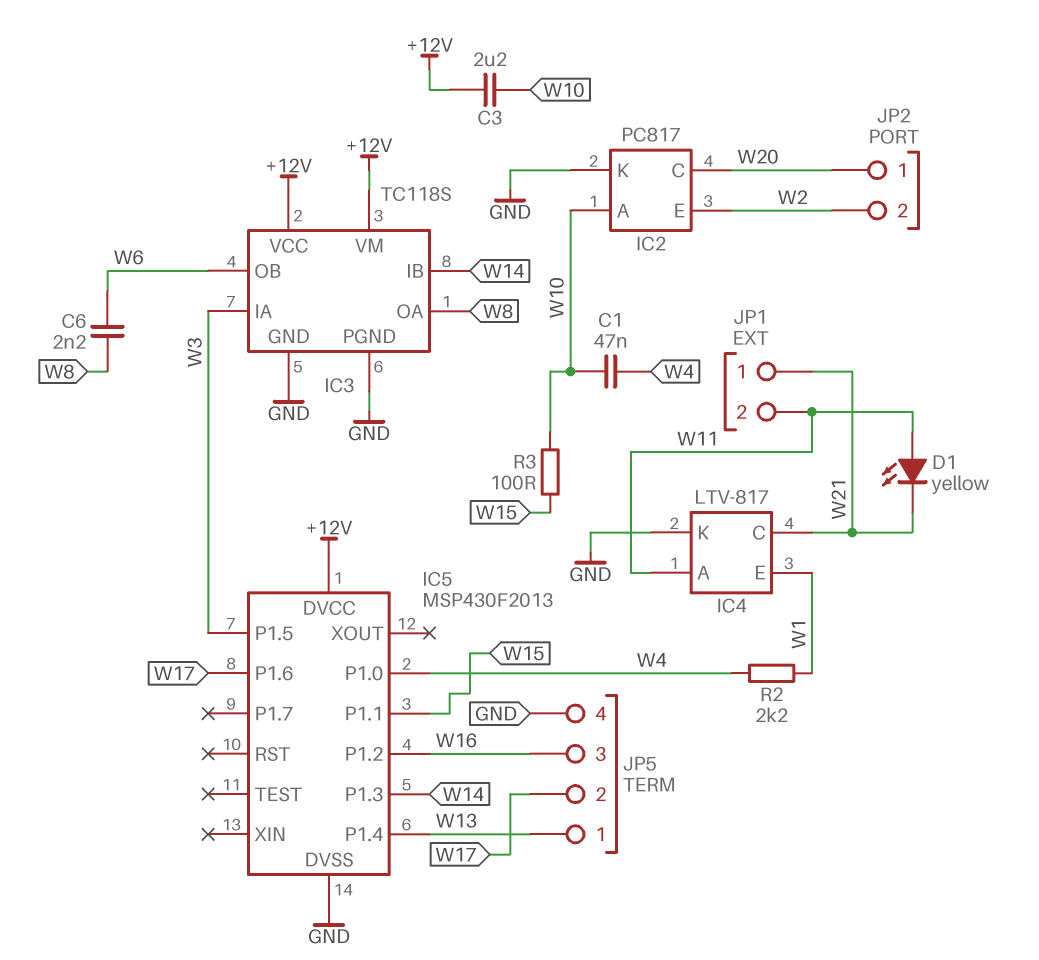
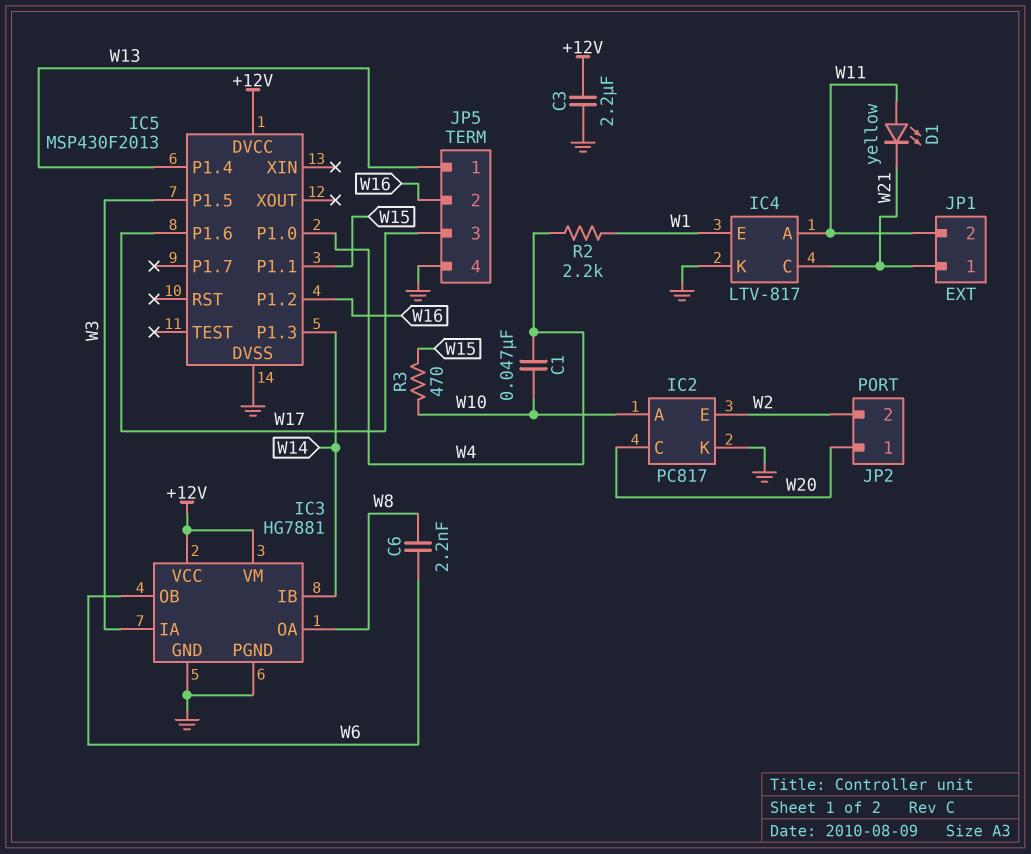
C3: 2.2uF (+12V, W10) -> 2.2uF (+12V, GND)
IC3: TC118S -> HG7881
JP5 pin 2: W17 -> W16
JP5 pin 3: W16 -> W17
R3: 100 (W10, W15) -> 470 (W10, W15)

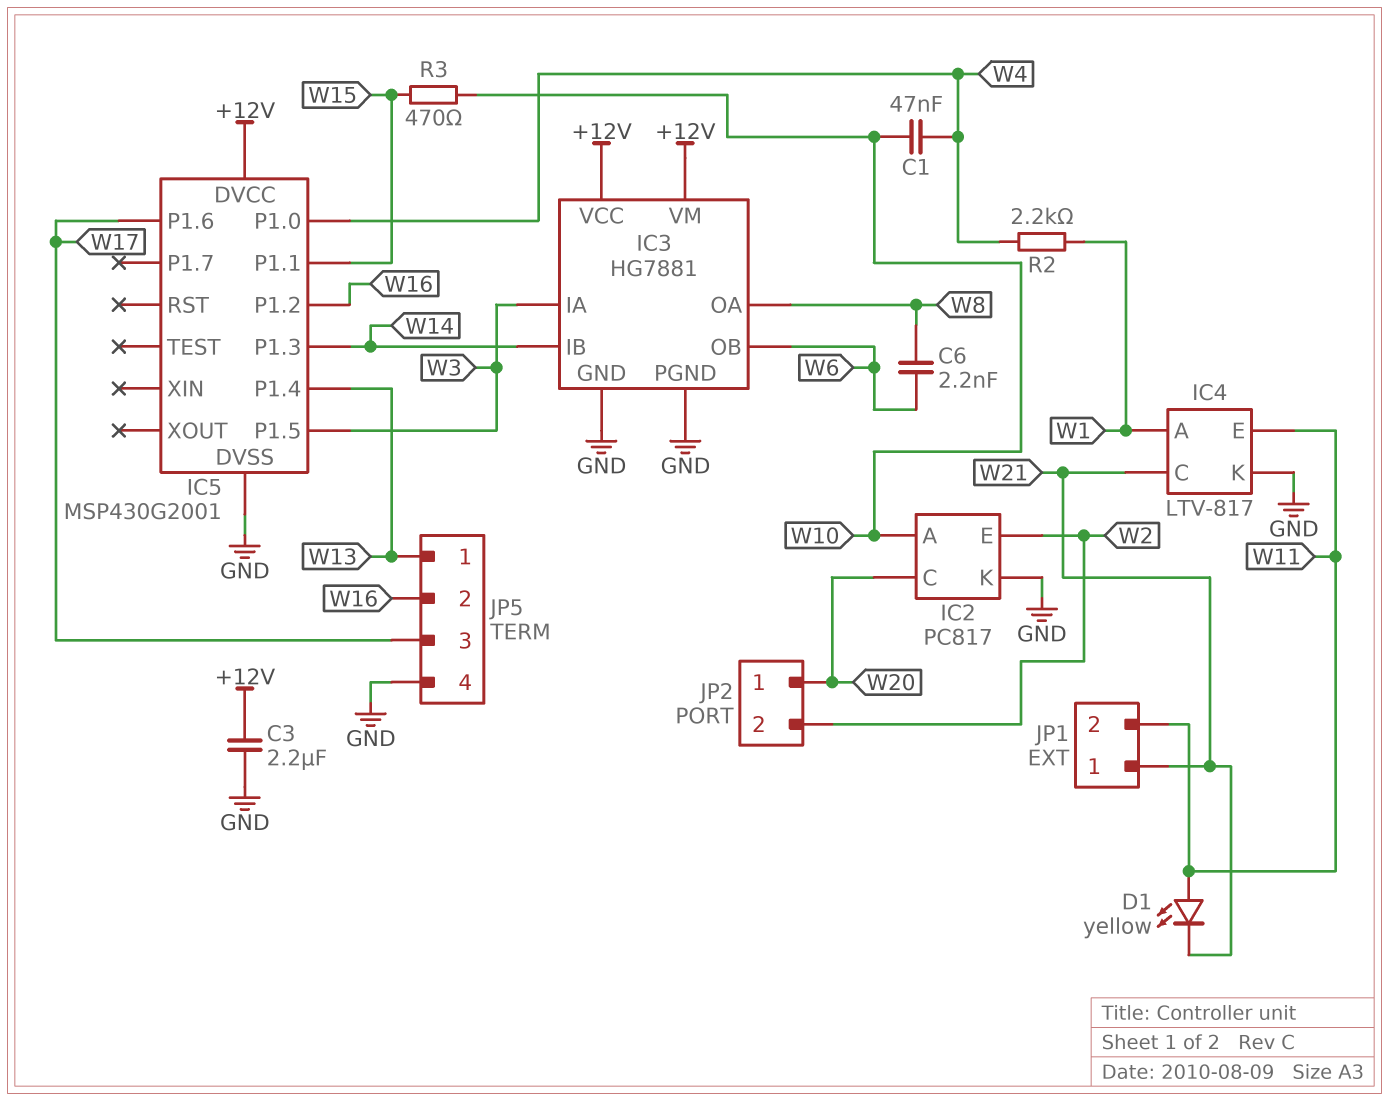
IC4 pin A: W11 -> W1
IC4 pin E: W1 -> W11
IC5: MSP430F2013 -> MSP430G2001

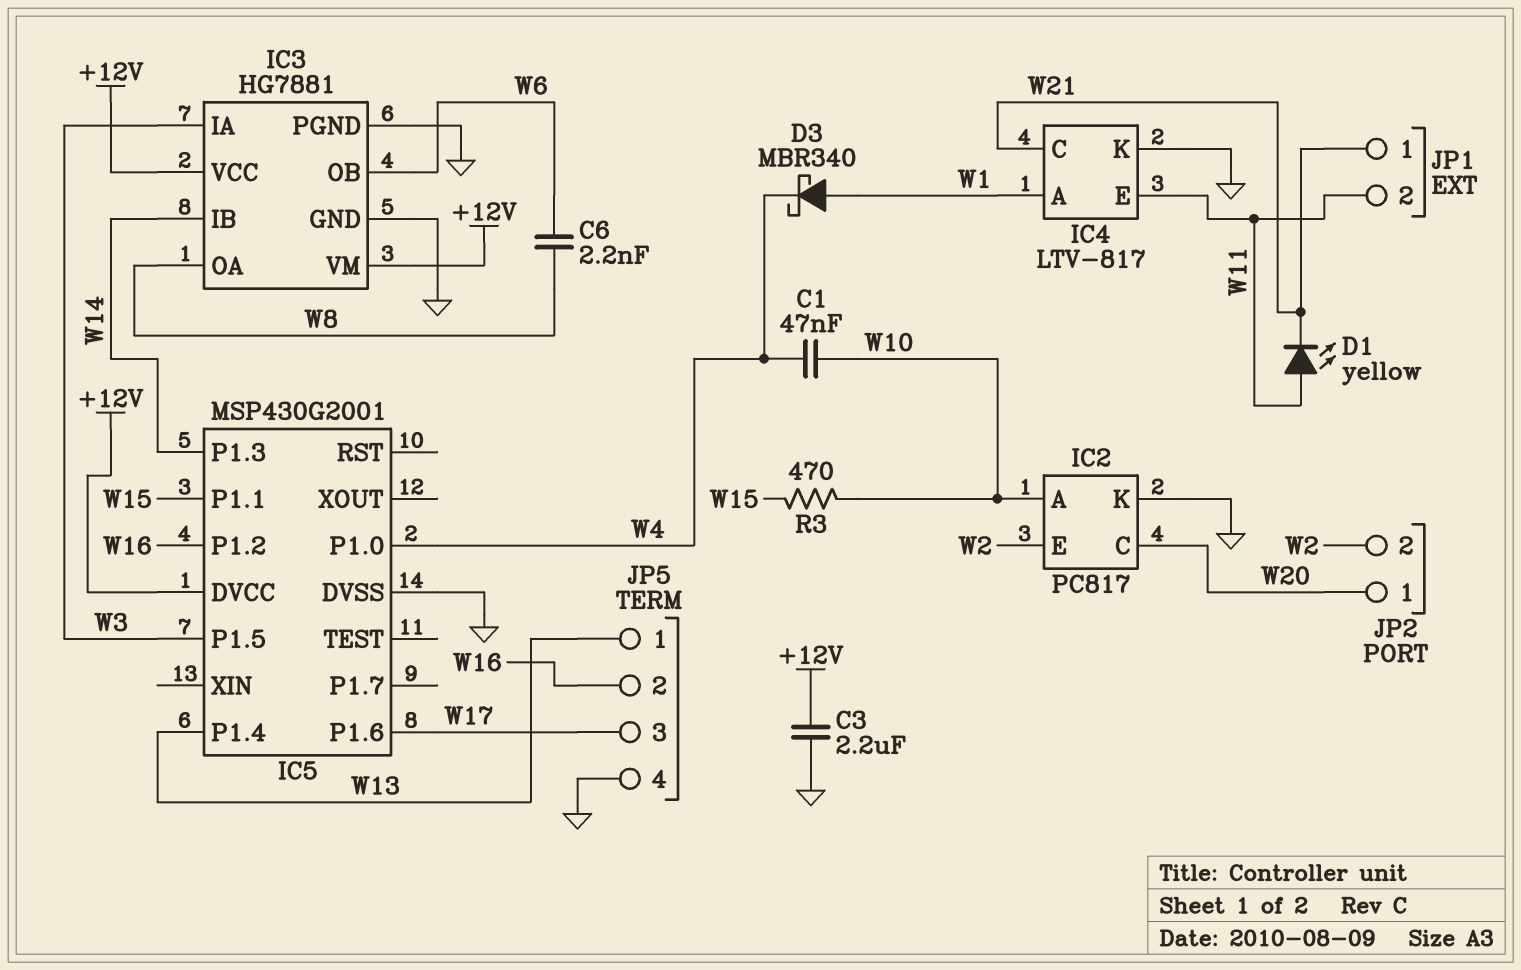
D3: none -> schottky MBR340 (A W1, K W4)
R2: 2.2k (W1, W4) -> none

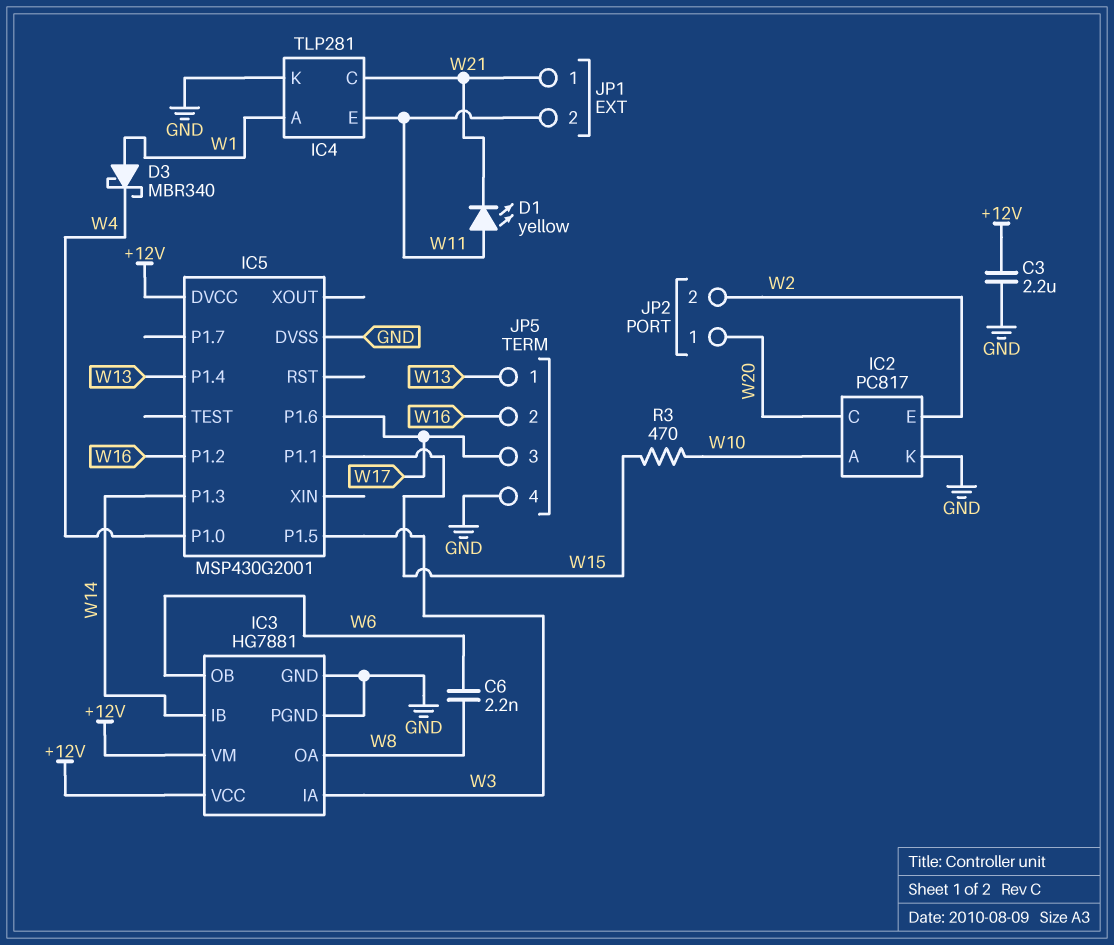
C1: 47nF (W4, W10) -> none
IC4: LTV-817 -> TLP281

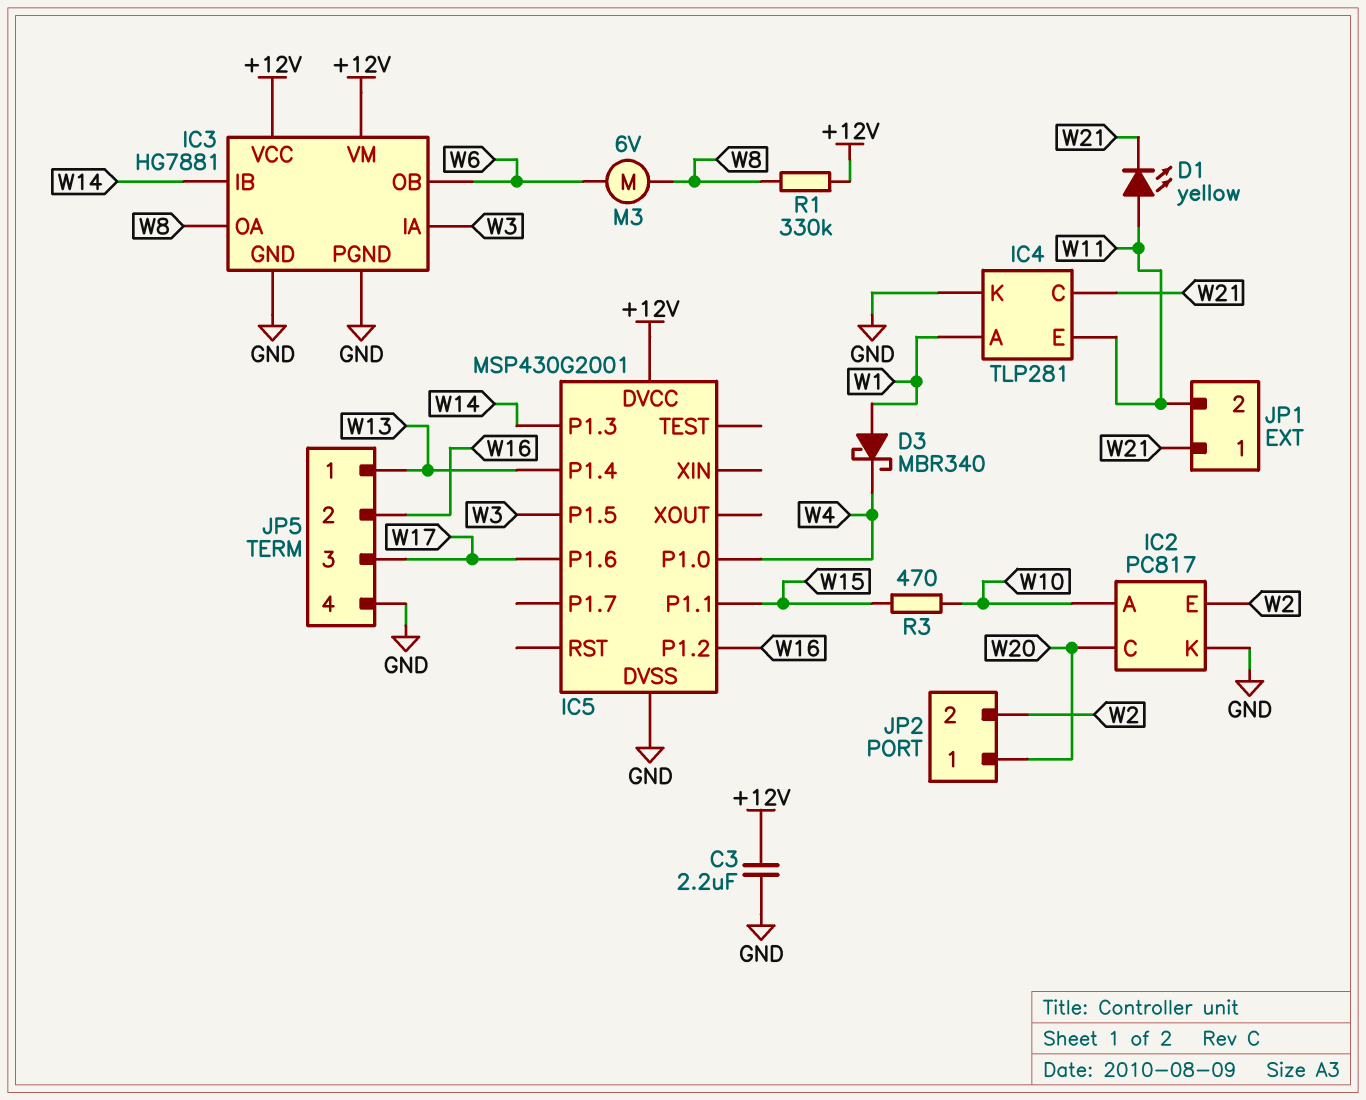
C6: 2.2nF (W6, W8) -> none
M3: none -> motor 6V (W6, W8)
R1: none -> 330k (+12V, W8)

